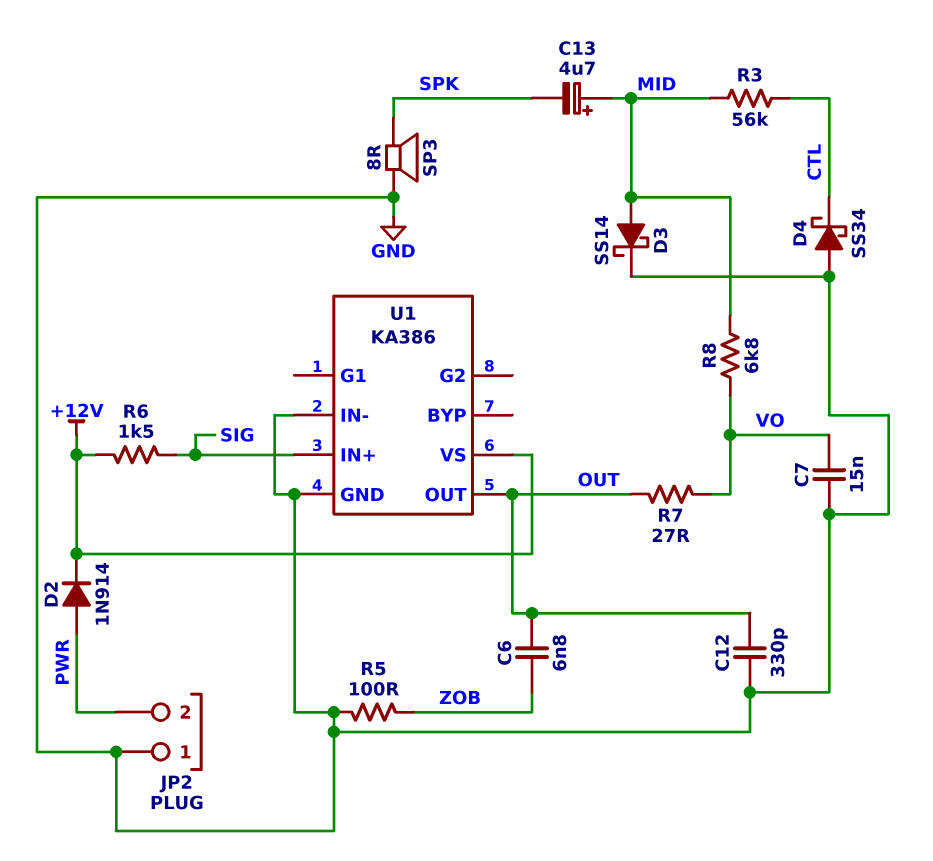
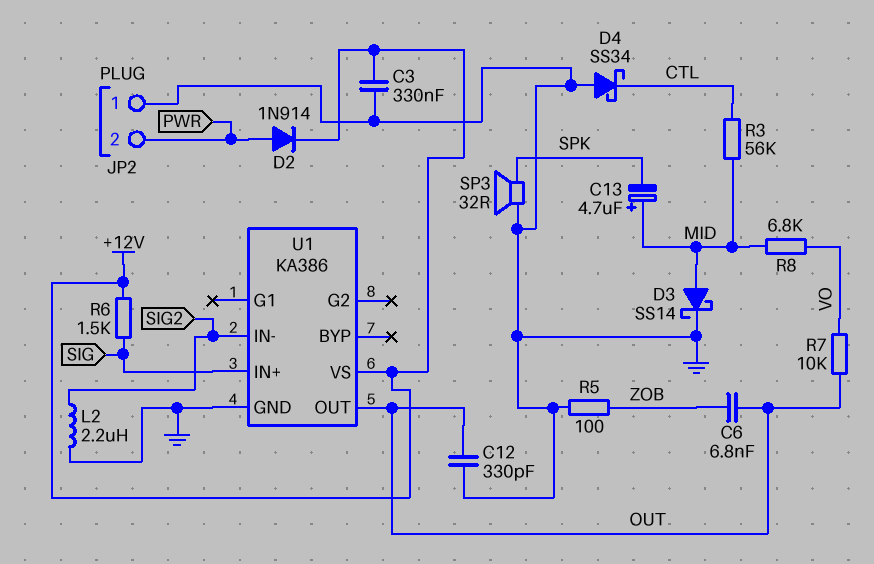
C3: none -> 330nF (+12V, GND)
C7: 15nF (GND, VO) -> none
L2: none -> 2.2uH (GND, SIG2)
R7: 27 (OUT, VO) -> 10k (OUT, VO)
SP3: speaker 8R (GND, SPK) -> speaker 32R (GND, SPK)
U1 pin IN-: GND -> SIG2

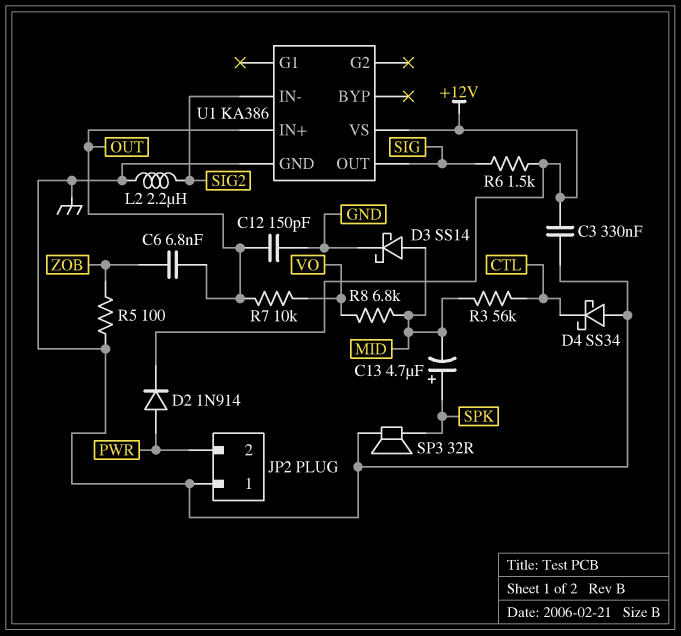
C12: 330pF (GND, OUT) -> 150pF (GND, OUT)
C13: 4.7uF (plus MID, minus SPK) -> 4.7uF (plus SPK, minus MID)
U1 pin IN+: SIG -> OUT
U1 pin OUT: OUT -> SIG

